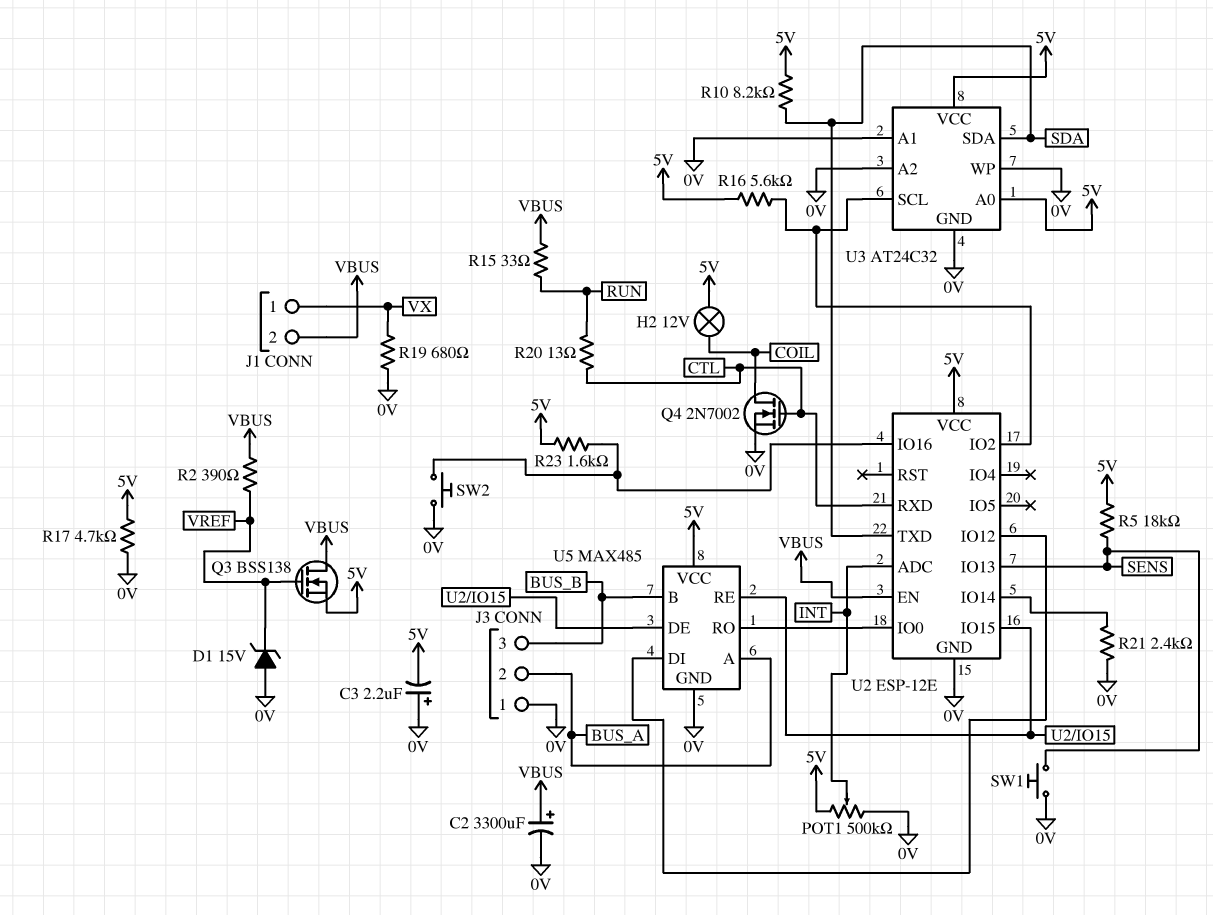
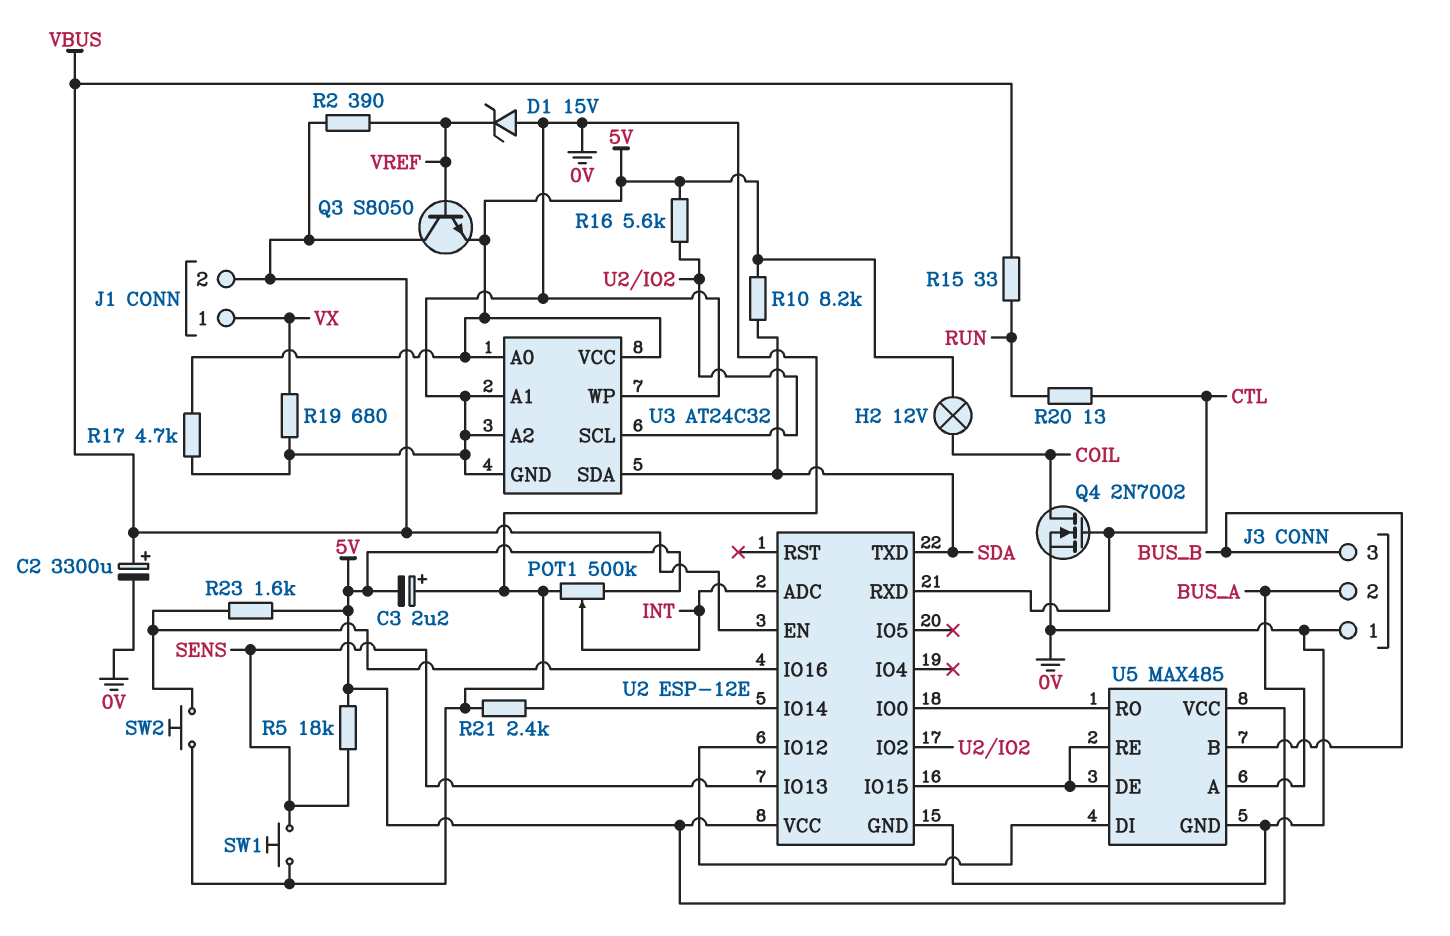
Q3: NMOS BSS138 (G VREF, D VBUS, S 5V) -> NPN S8050 (B VREF, C VBUS, E 5V)

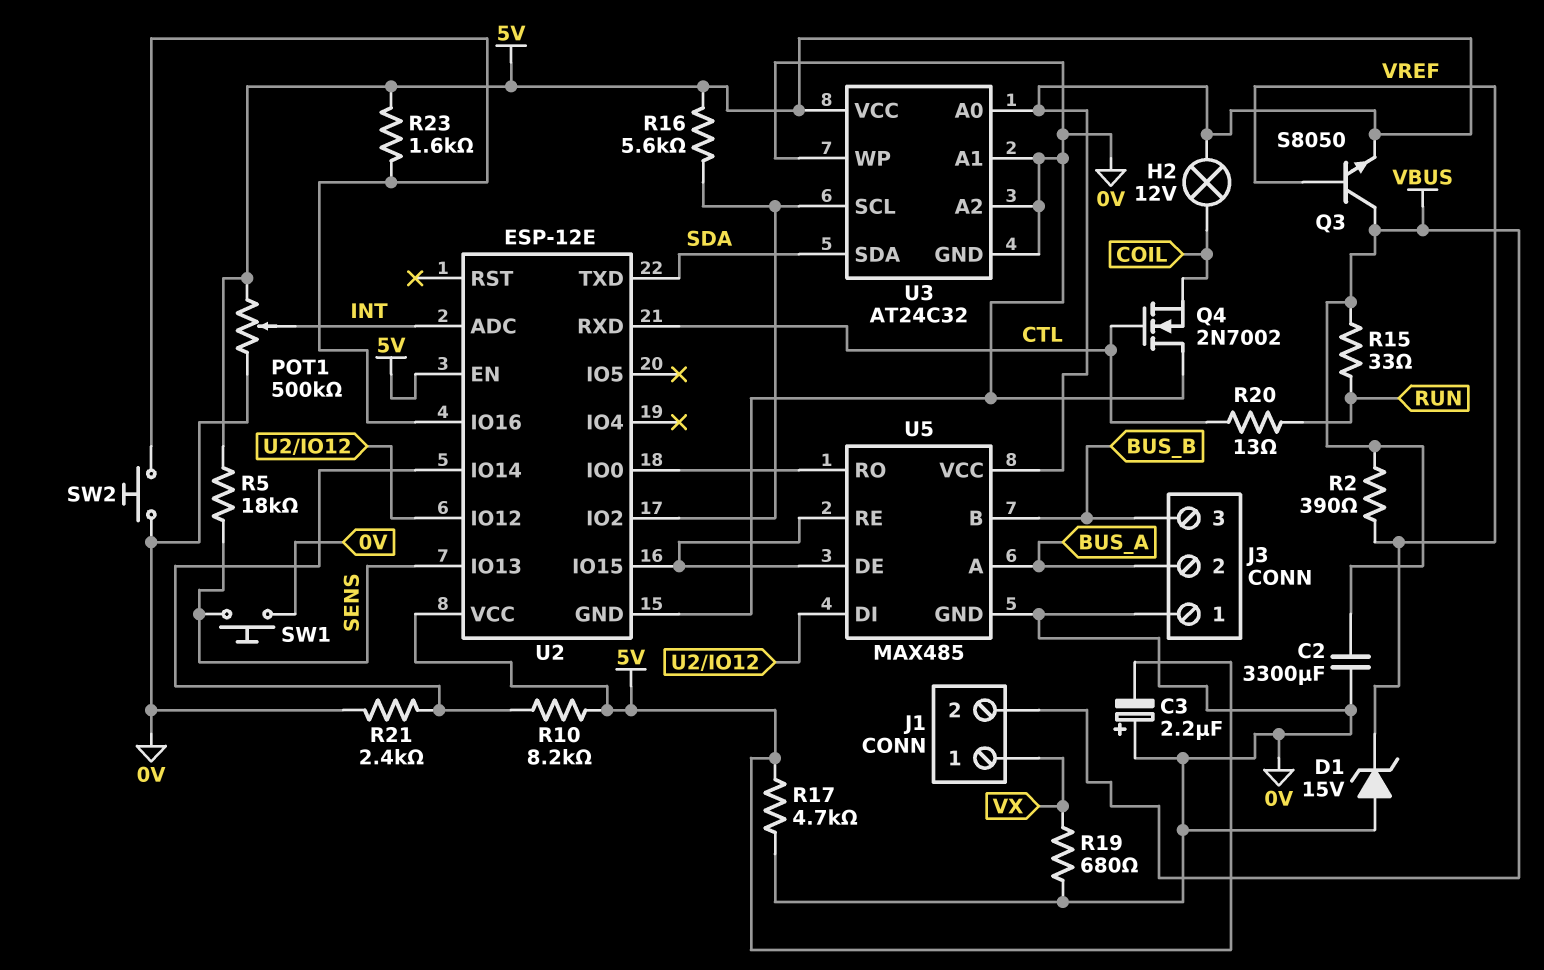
C2: 3300uF (plus VBUS, minus 0V) -> 3300uF (0V, VBUS)
Q4: NMOS 2N7002 (G CTL, D COIL, S 0V) -> NMOS 2N7002 (G CTL, D 0V, S COIL)
R10: 8.2k (5V, SDA) -> 8.2k (5V, U2/IO14)
U2 pin EN: VBUS -> 5V

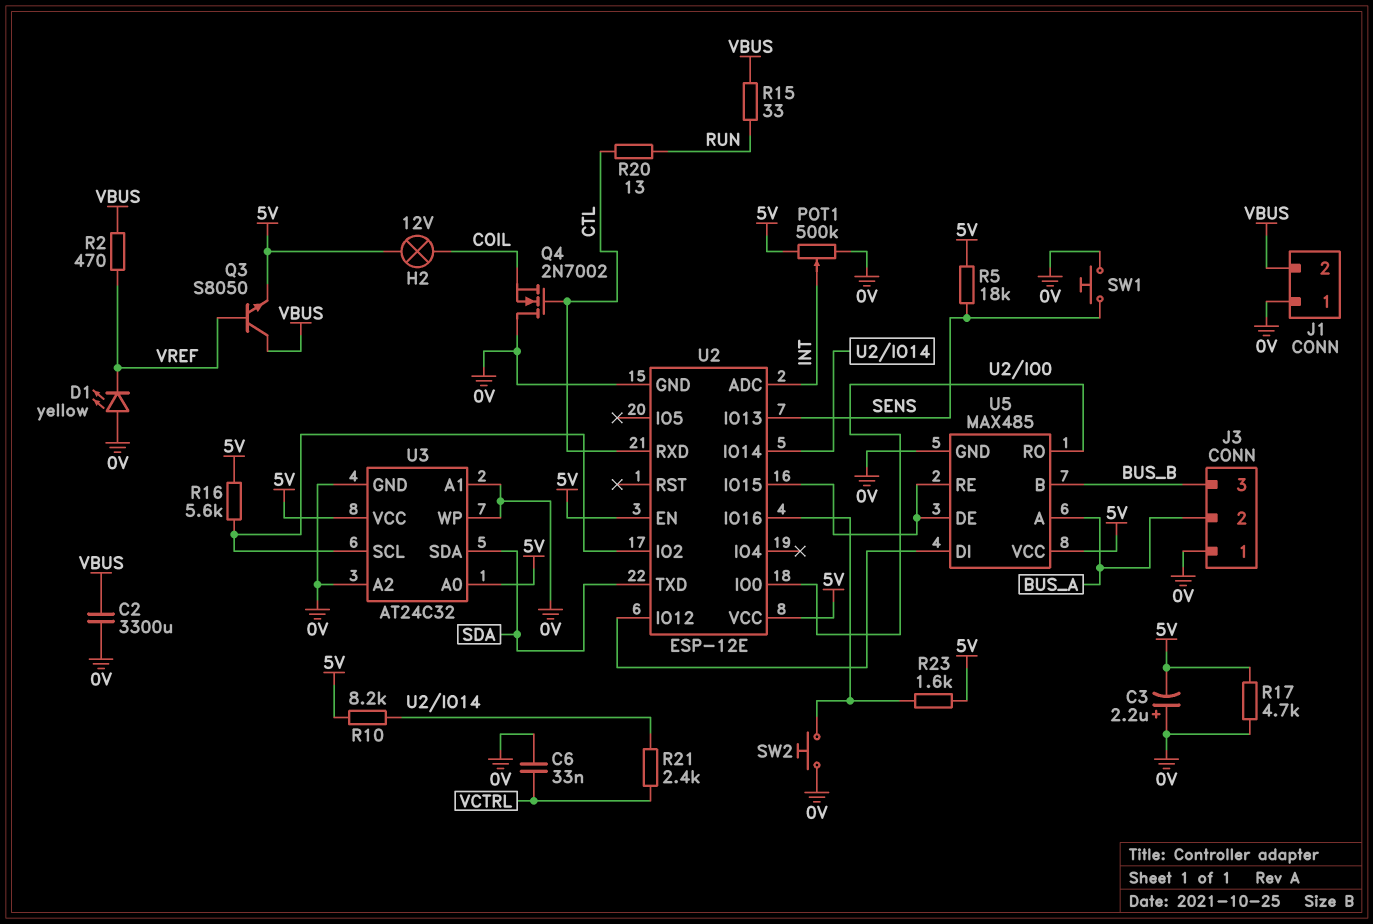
C6: none -> 33nF (0V, VCTRL)
D1: zener 15V (A 0V, K VREF) -> LED yellow (A 0V, K VREF)
J1 pin 1: VX -> 0V
R2: 390 (VBUS, VREF) -> 470 (VBUS, VREF)
R19: 680 (0V, VX) -> none
R21: 2.4k (0V, U2/IO14) -> 2.4k (U2/IO14, VCTRL)

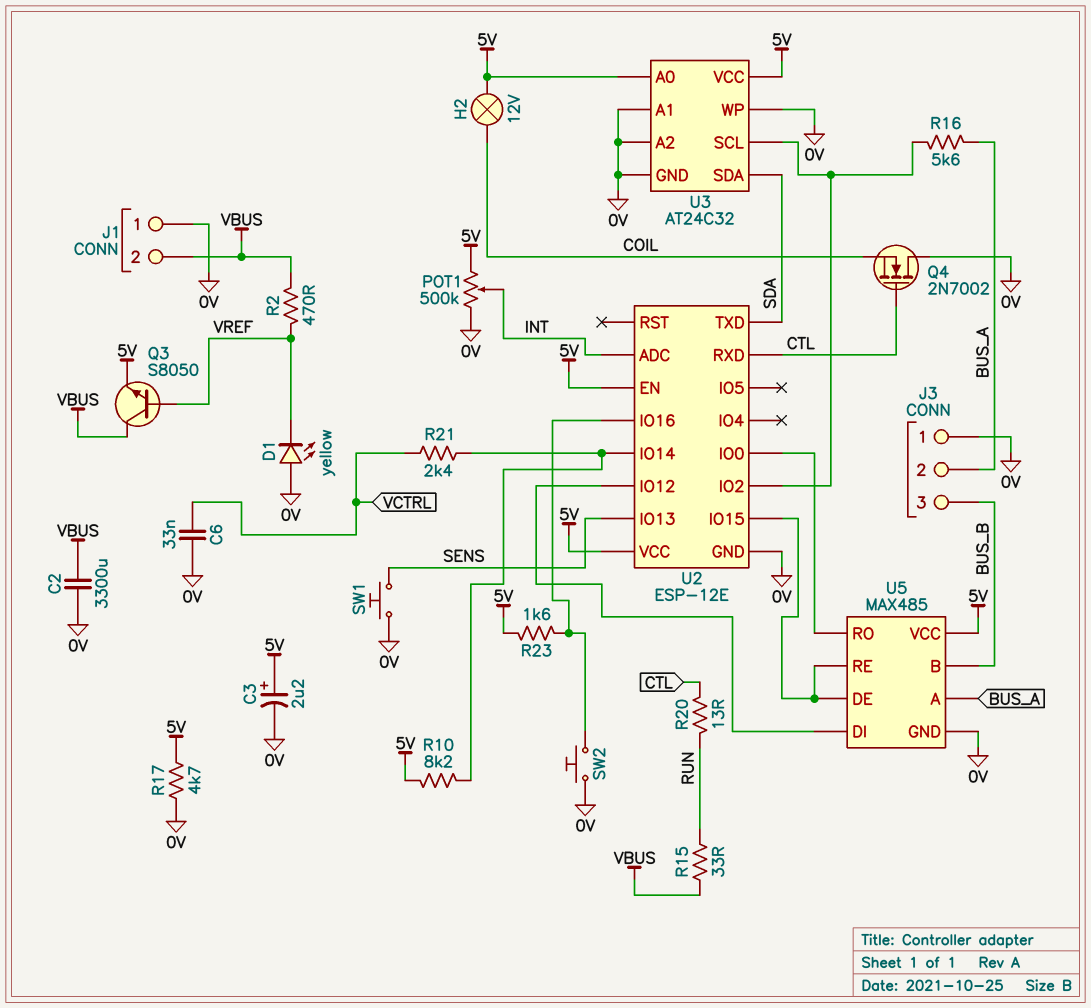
C3: 2.2uF (plus 0V, minus 5V) -> 2.2uF (plus 5V, minus 0V)
R5: 18k (5V, SENS) -> none
R16: 5.6k (5V, U2/IO2) -> 5.6k (BUS_A, U2/IO2)

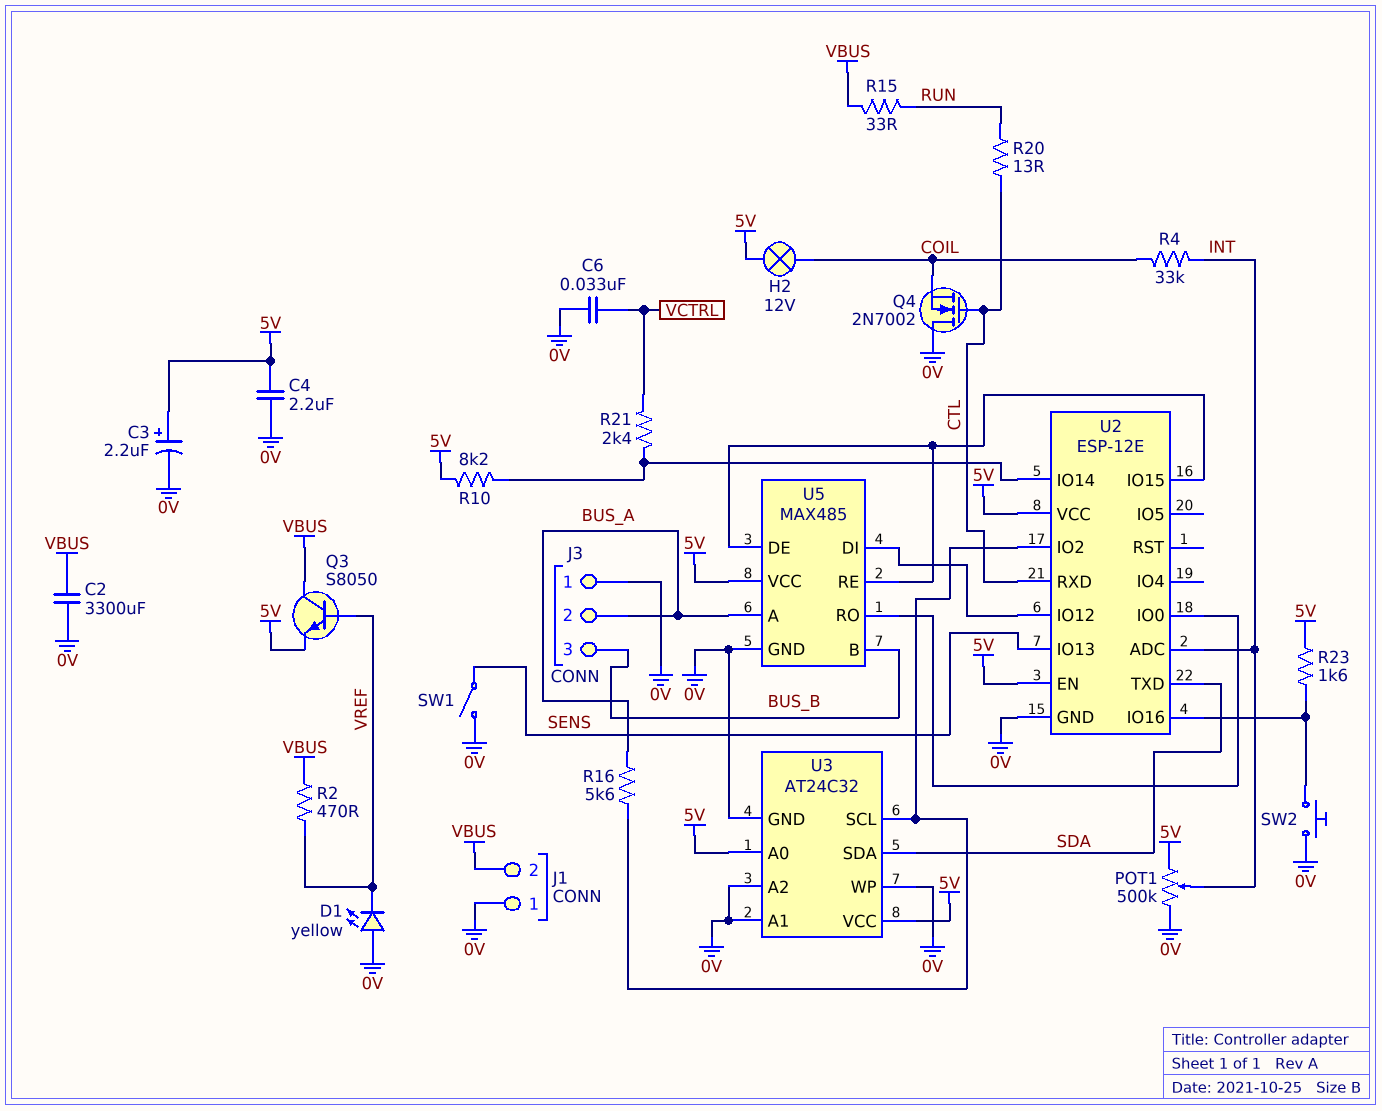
C4: none -> 2.2uF (0V, 5V)
R4: none -> 33k (COIL, INT)
R17: 4.7k (0V, 5V) -> none
SW1: button (0V, SENS) -> switch (0V, SENS)

